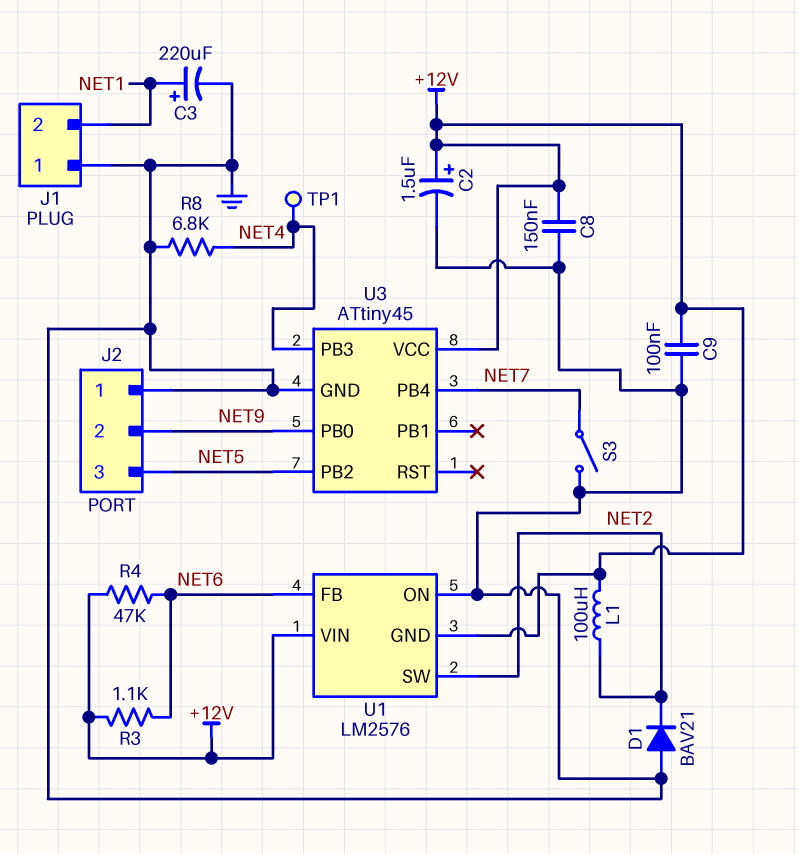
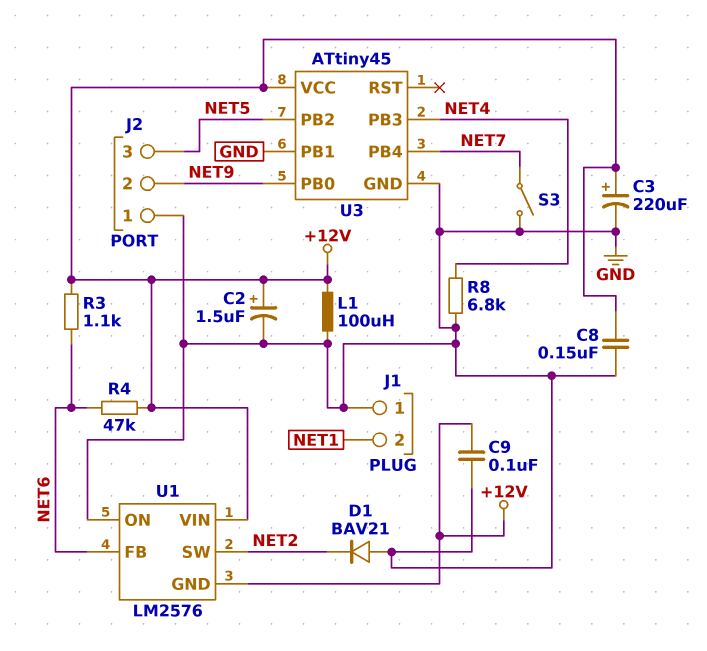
C3: 220uF (plus NET1, minus GND) -> 220uF (plus +12V, minus GND)
L1: 100uH (+12V, NET2) -> 100uH (+12V, GND)
TP1: test point (NET4) -> none
U3 pin PB1: none -> GND

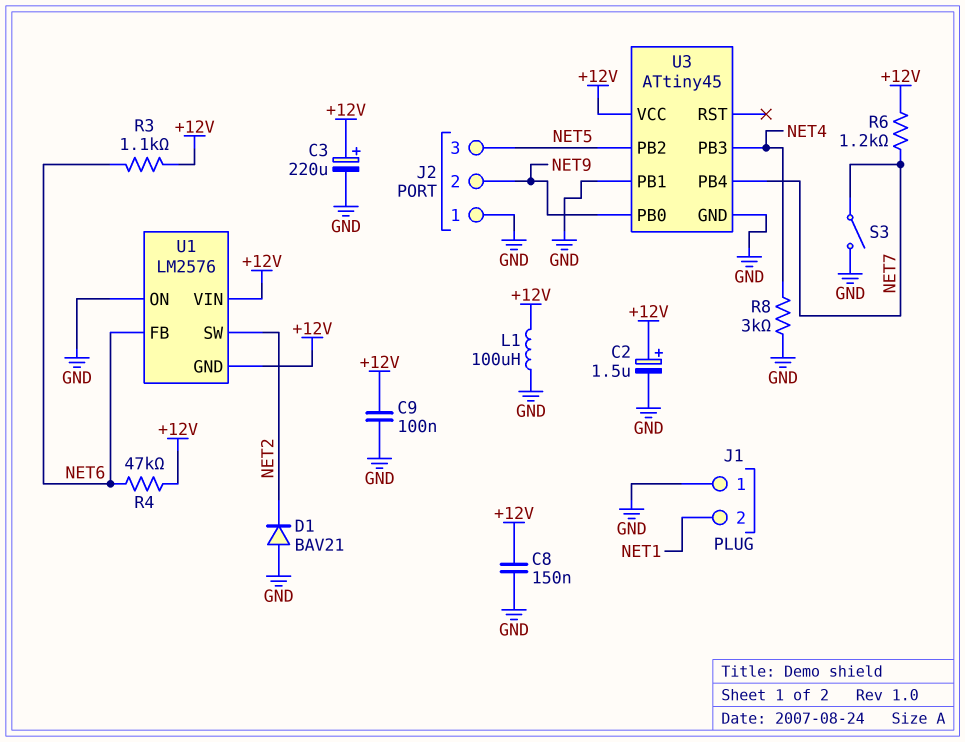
R6: none -> 1.2k (+12V, NET7)
R8: 6.8k (GND, NET4) -> 3k (GND, NET4)

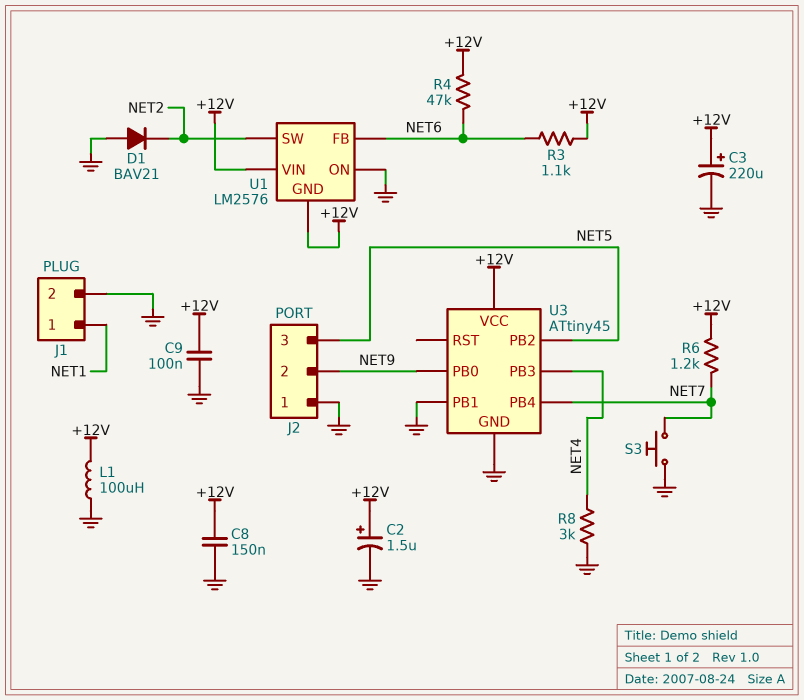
J1 pin 1: GND -> NET1
J1 pin 2: NET1 -> GND
S3: switch (GND, NET7) -> button (GND, NET7)

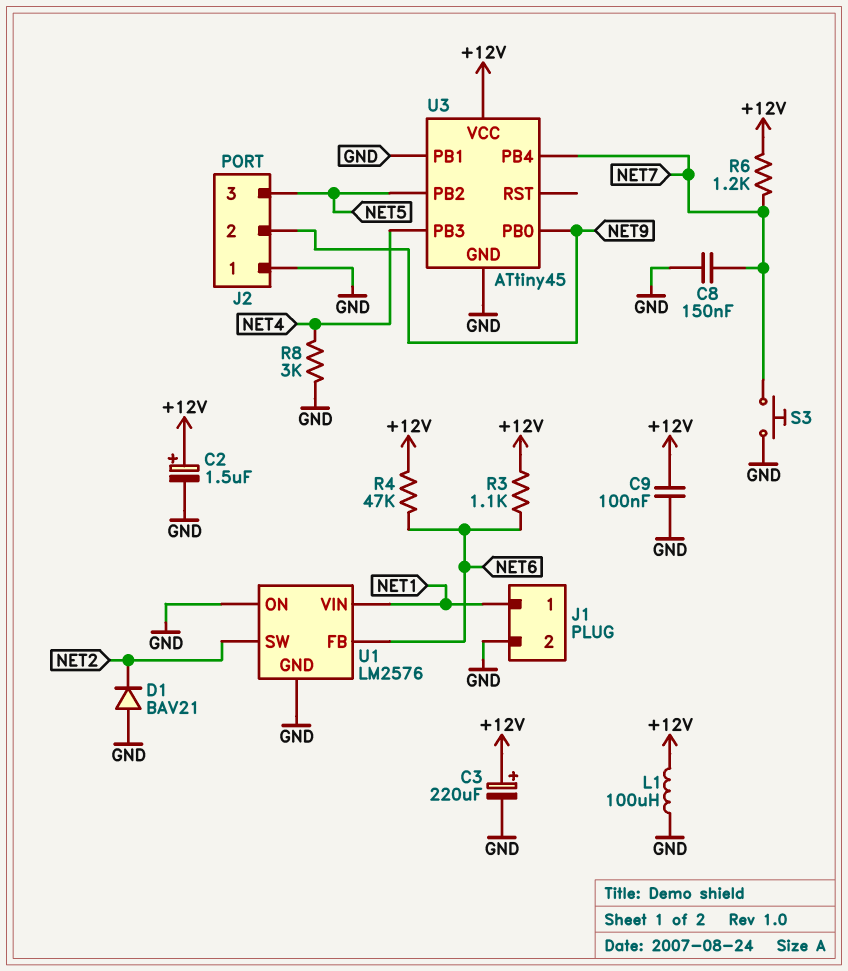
C8: 150nF (+12V, GND) -> 150nF (GND, NET7)
U1 pin GND: +12V -> GND
U1 pin VIN: +12V -> NET1

